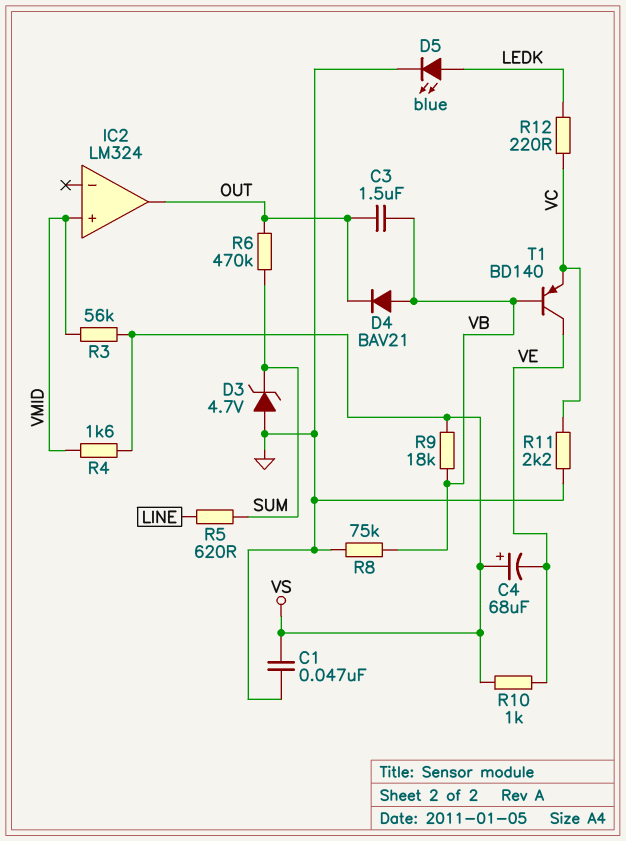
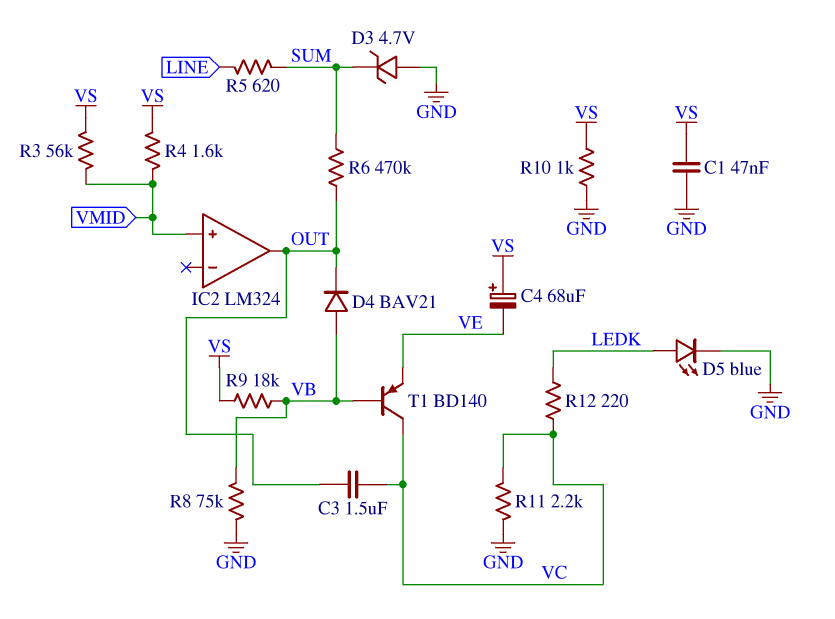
C3: 1.5uF (OUT, VB) -> 1.5uF (OUT, VC)
R10: 1k (VE, VS) -> 1k (GND, VS)
T1: PNP BD140 (B VB, C VE, E VC) -> PNP BD140 (B VB, C VC, E VE)

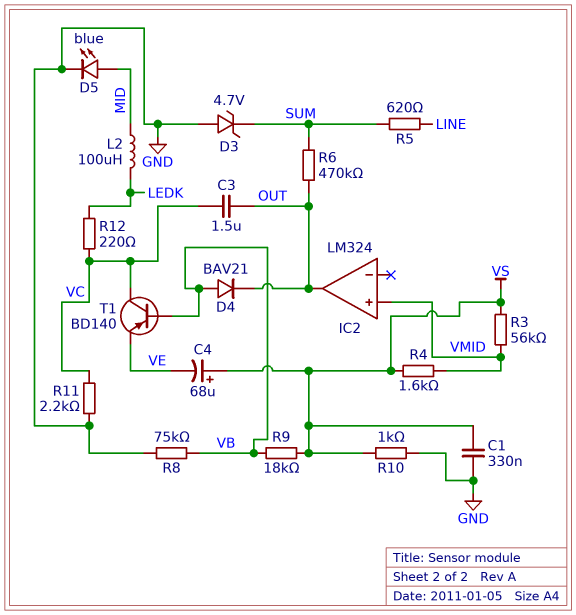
C1: 47nF (GND, VS) -> 330nF (GND, VS)
D5: LED blue (A LEDK, K GND) -> LED blue (A MID, K GND)
L2: none -> 100uH (LEDK, MID)

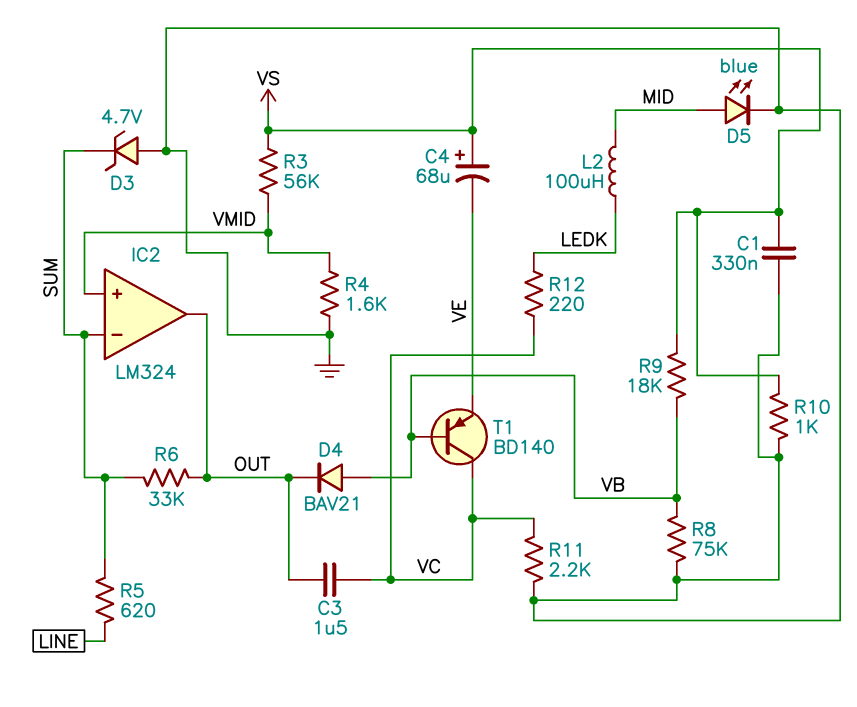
IC2 pin in-: none -> SUM
R4: 1.6k (VMID, VS) -> 1.6k (GND, VMID)
R6: 470k (OUT, SUM) -> 33k (OUT, SUM)

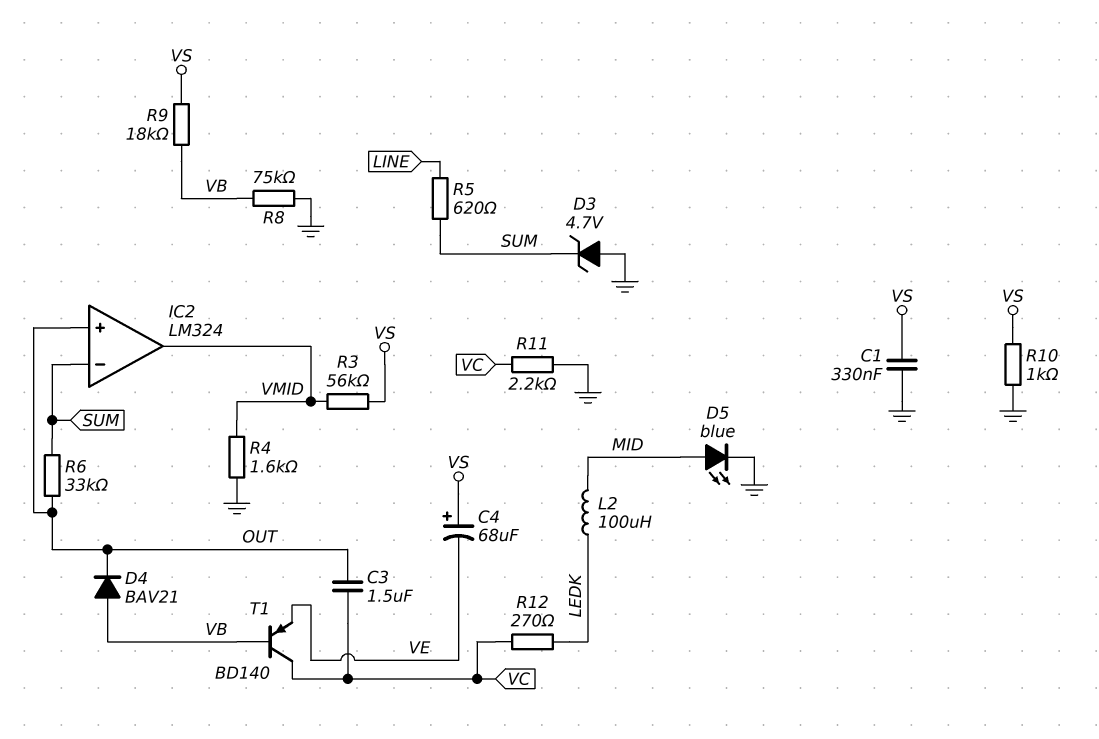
IC2 pin in+: VMID -> OUT
IC2 pin out: OUT -> VMID
R12: 220 (LEDK, VC) -> 270 (LEDK, VC)

